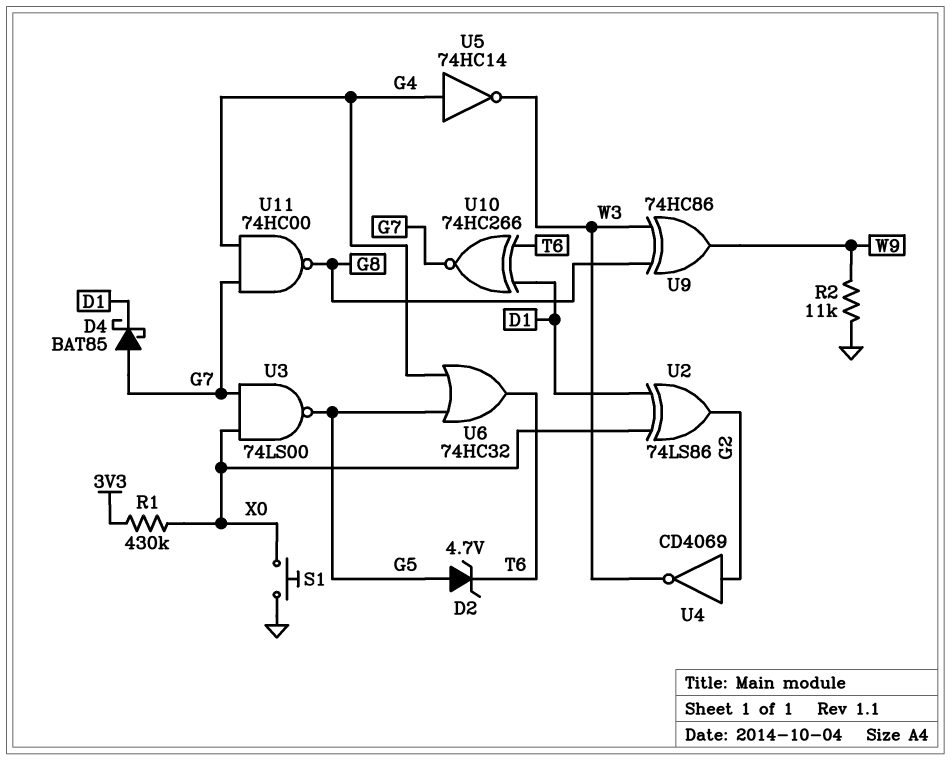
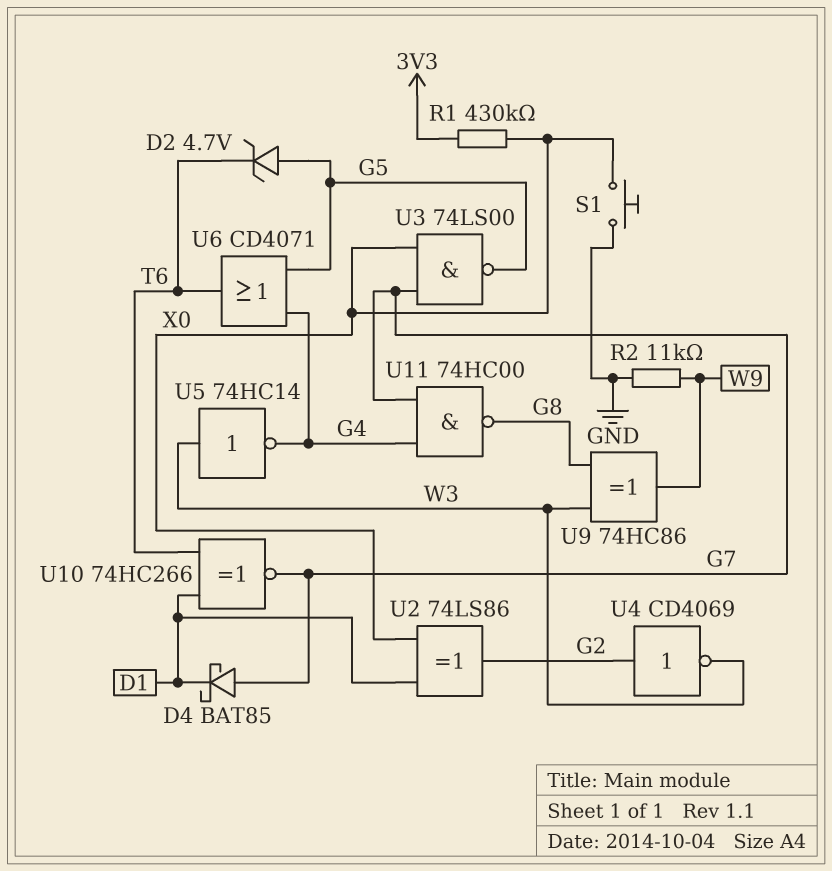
U5: NOT 74HC14 (in G4, out W3) -> NOT 74HC14 (in W3, out G4)
U6: OR 74HC32 (in G4, in G5, out T6) -> OR CD4071 (in G4, in G5, out T6)

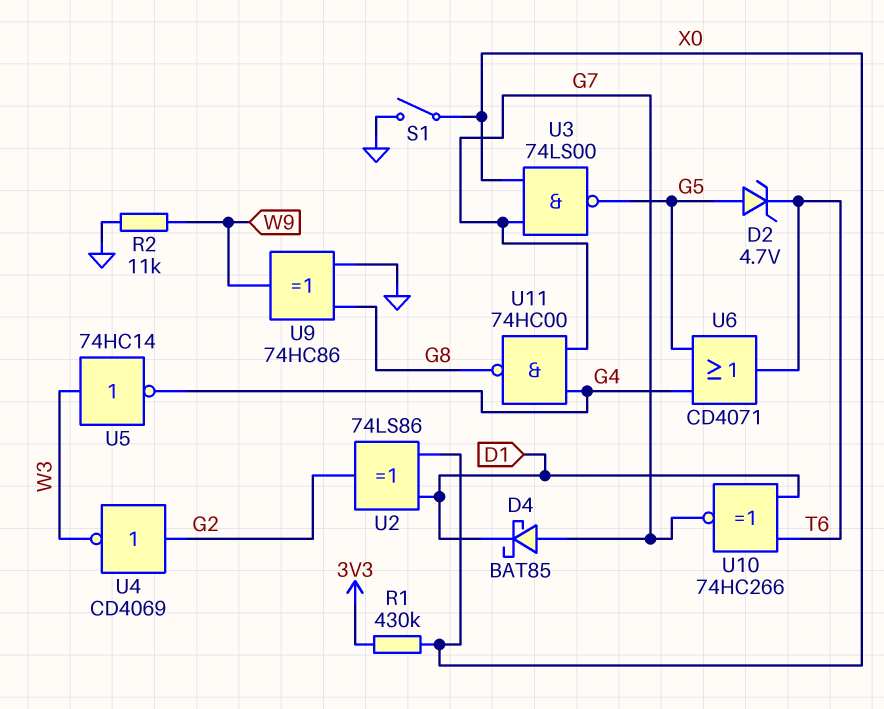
S1: button (GND, X0) -> switch (GND, X0)
U9: XOR 74HC86 (in G8, in W3, out W9) -> XOR 74HC86 (in G8, in GND, out W9)

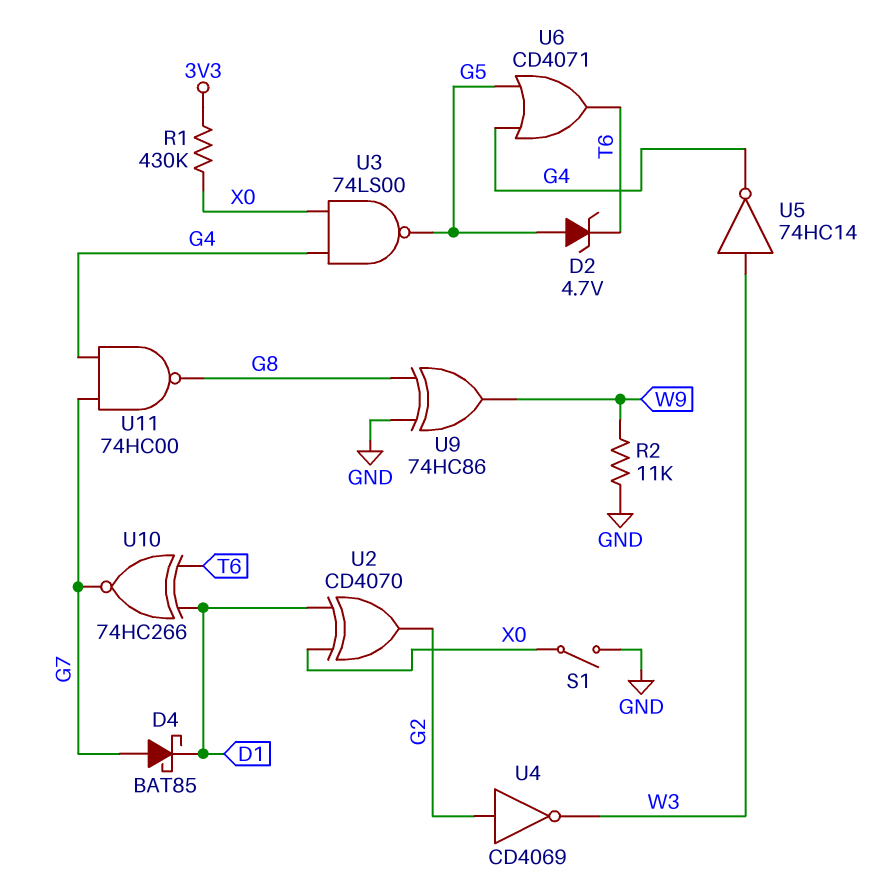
U2: XOR 74LS86 (in D1, in X0, out G2) -> XOR CD4070 (in D1, in X0, out G2)
U3: NAND 74LS00 (in G7, in X0, out G5) -> NAND 74LS00 (in G4, in X0, out G5)

